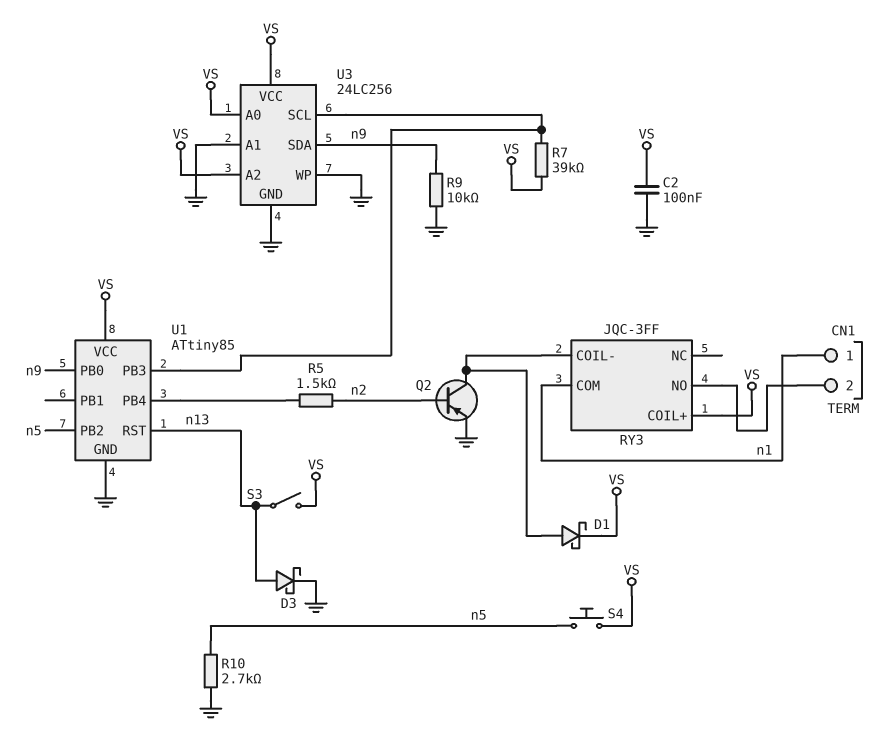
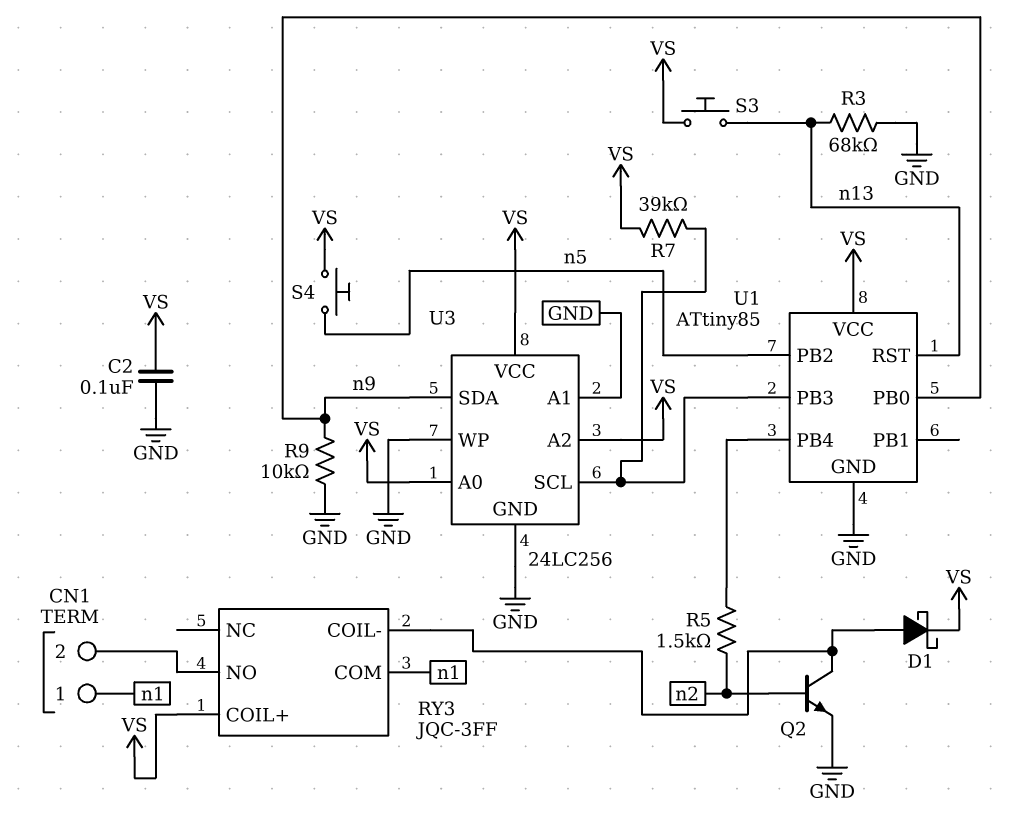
D3: schottky (A n13, K GND) -> none
Q2: PNP (B n2, C RY3/COIL-, E GND) -> NPN (B n2, C RY3/COIL-, E GND)
R3: none -> 68k (GND, n13)
R10: 2.7k (GND, n5) -> none
S3: switch (VS, n13) -> button (VS, n13)

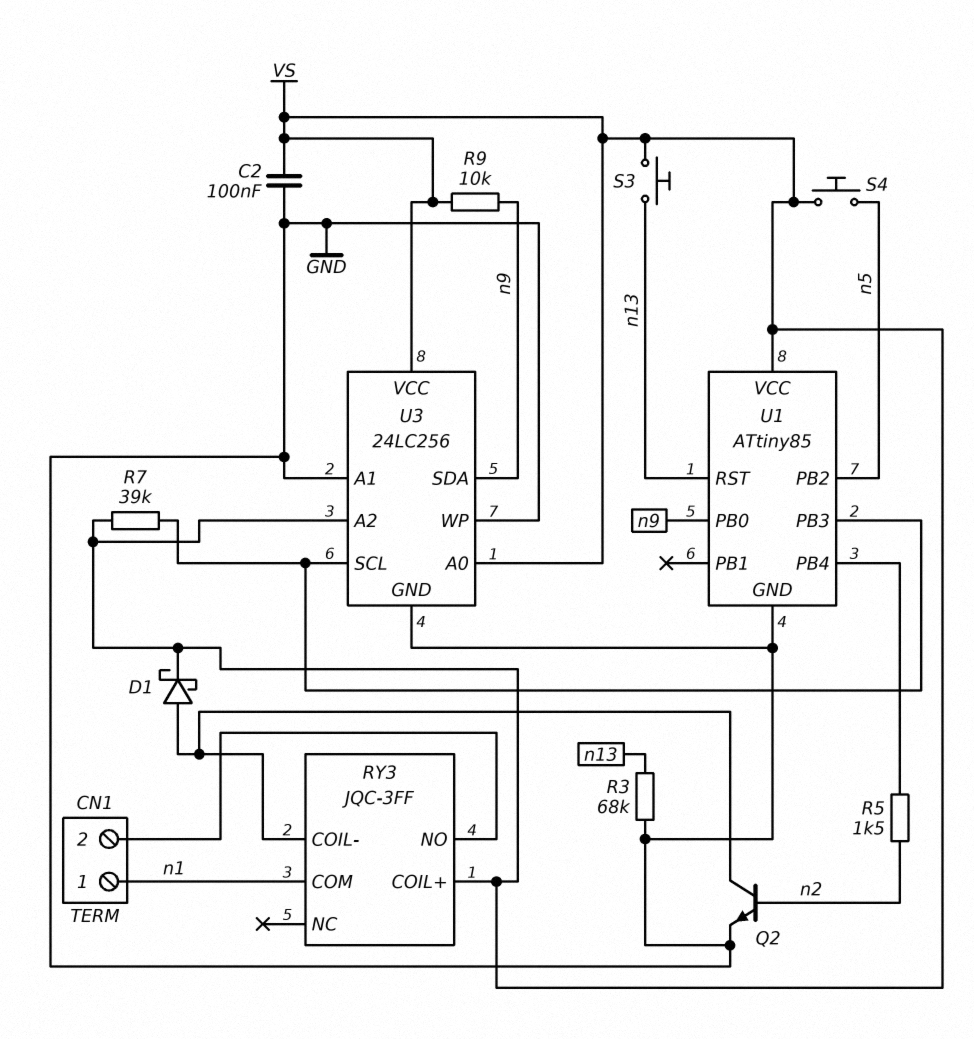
R9: 10k (GND, n9) -> 10k (VS, n9)

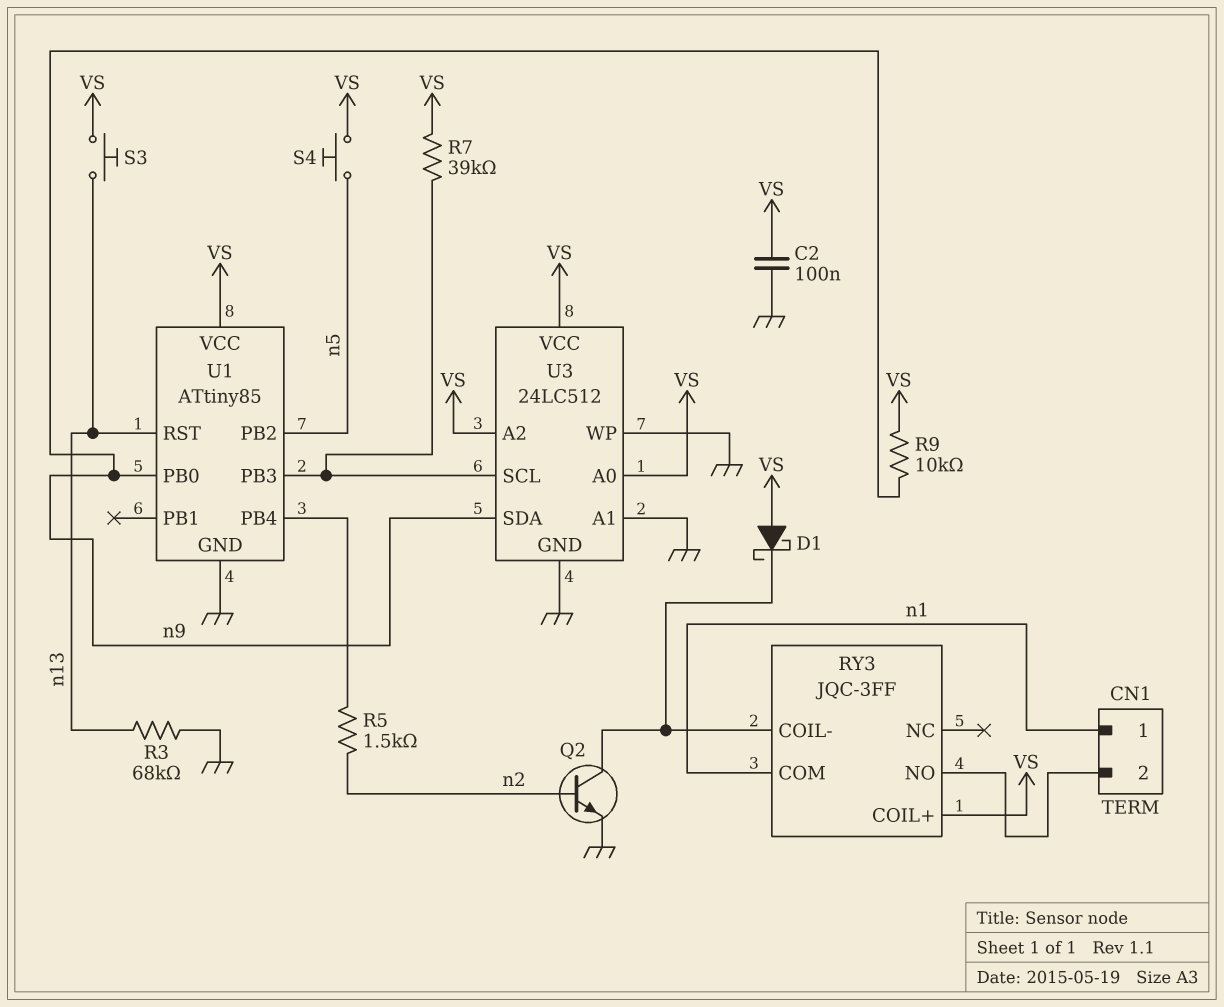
D1: schottky (A RY3/COIL-, K VS) -> schottky (A VS, K RY3/COIL-)
U3: 24LC256 -> 24LC512

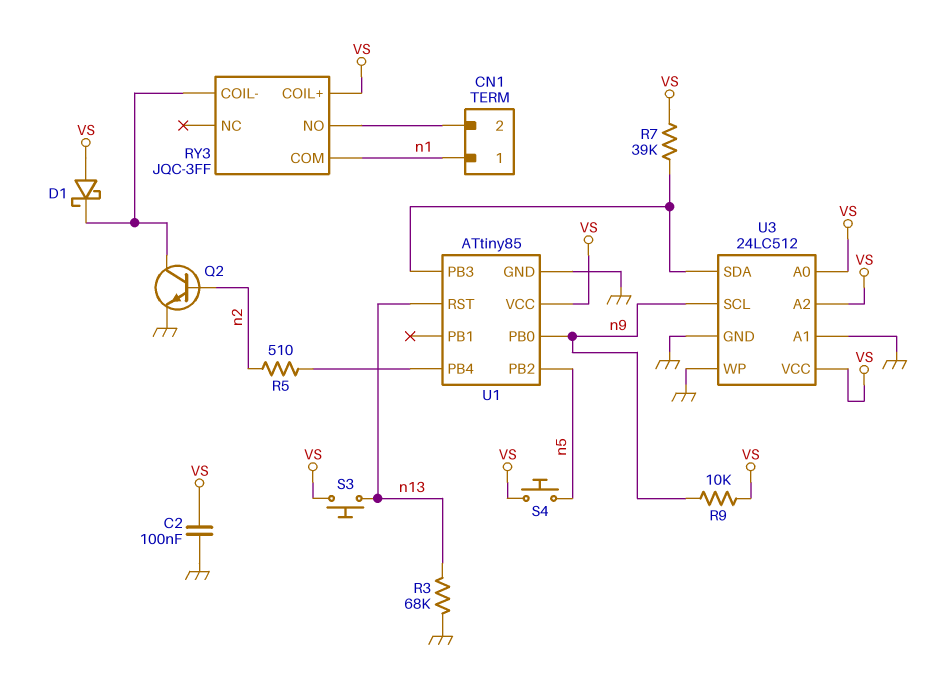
R5: 1.5k (U1/PB4, n2) -> 510 (U1/PB4, n2)
U3 pin SCL: U1/PB3 -> n9
U3 pin SDA: n9 -> U1/PB3

